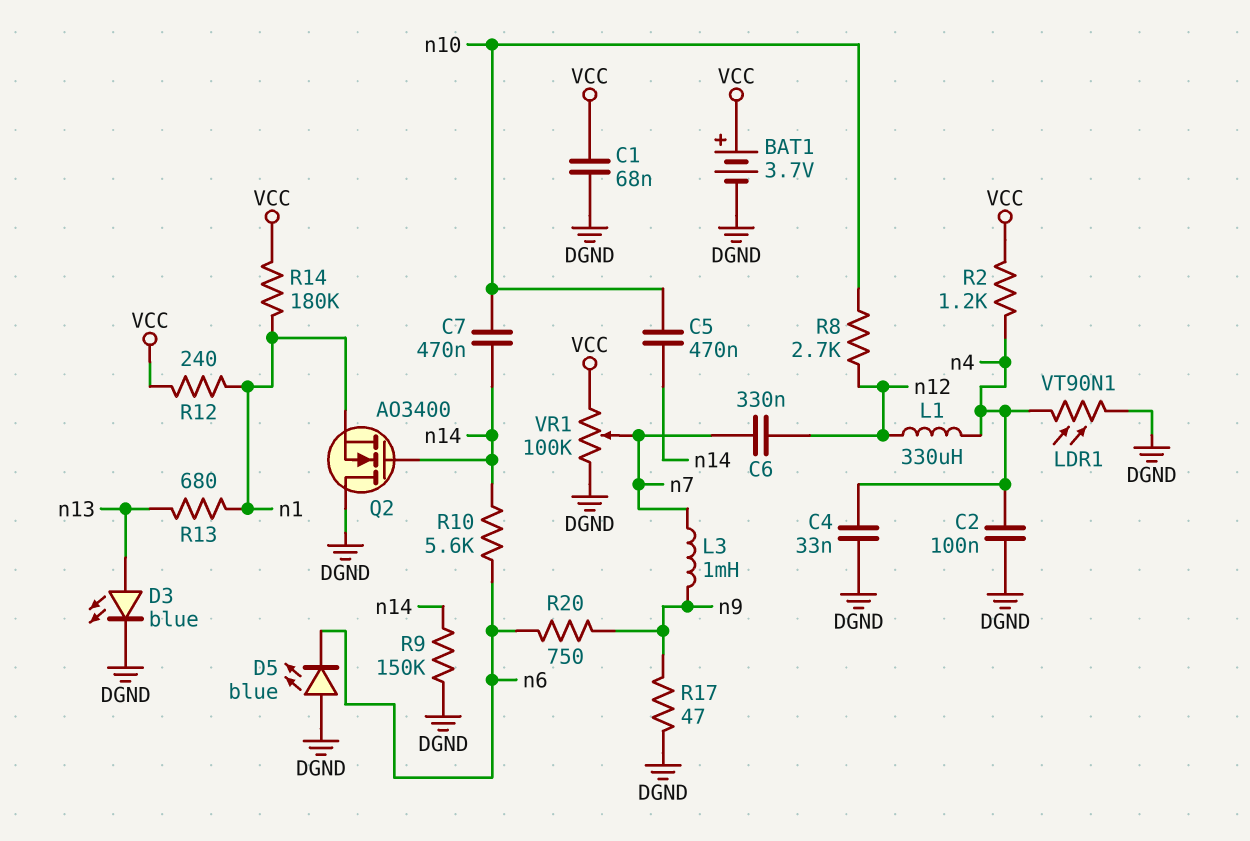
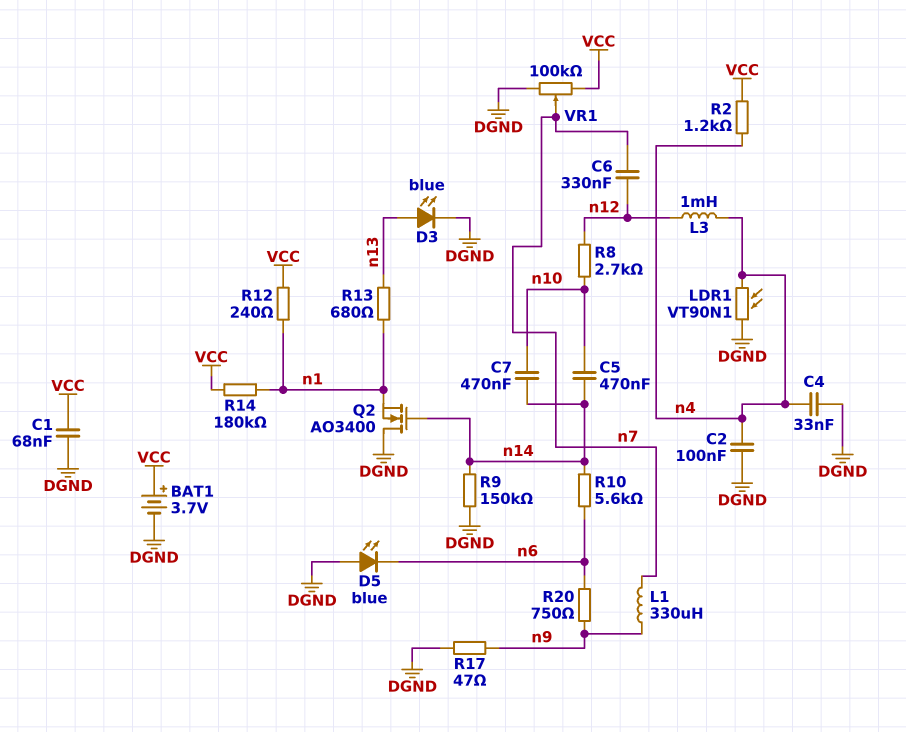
L1: 330uH (n4, n12) -> 330uH (n7, n9)
L3: 1mH (n7, n9) -> 1mH (n4, n12)

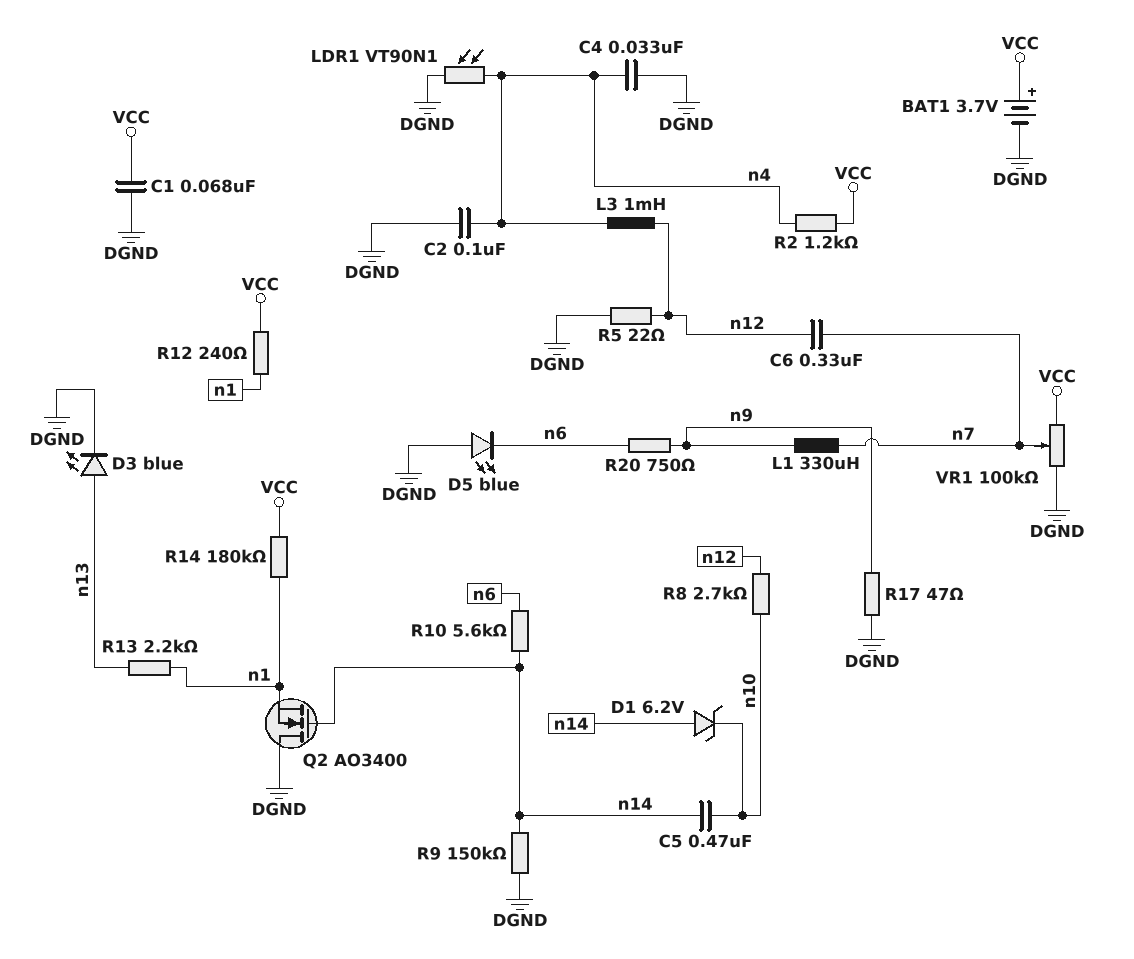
C7: 470nF (n10, n14) -> none
D1: none -> zener 6.2V (A n14, K n10)
R5: none -> 22 (DGND, n12)
R13: 680 (n1, n13) -> 2.2k (n1, n13)

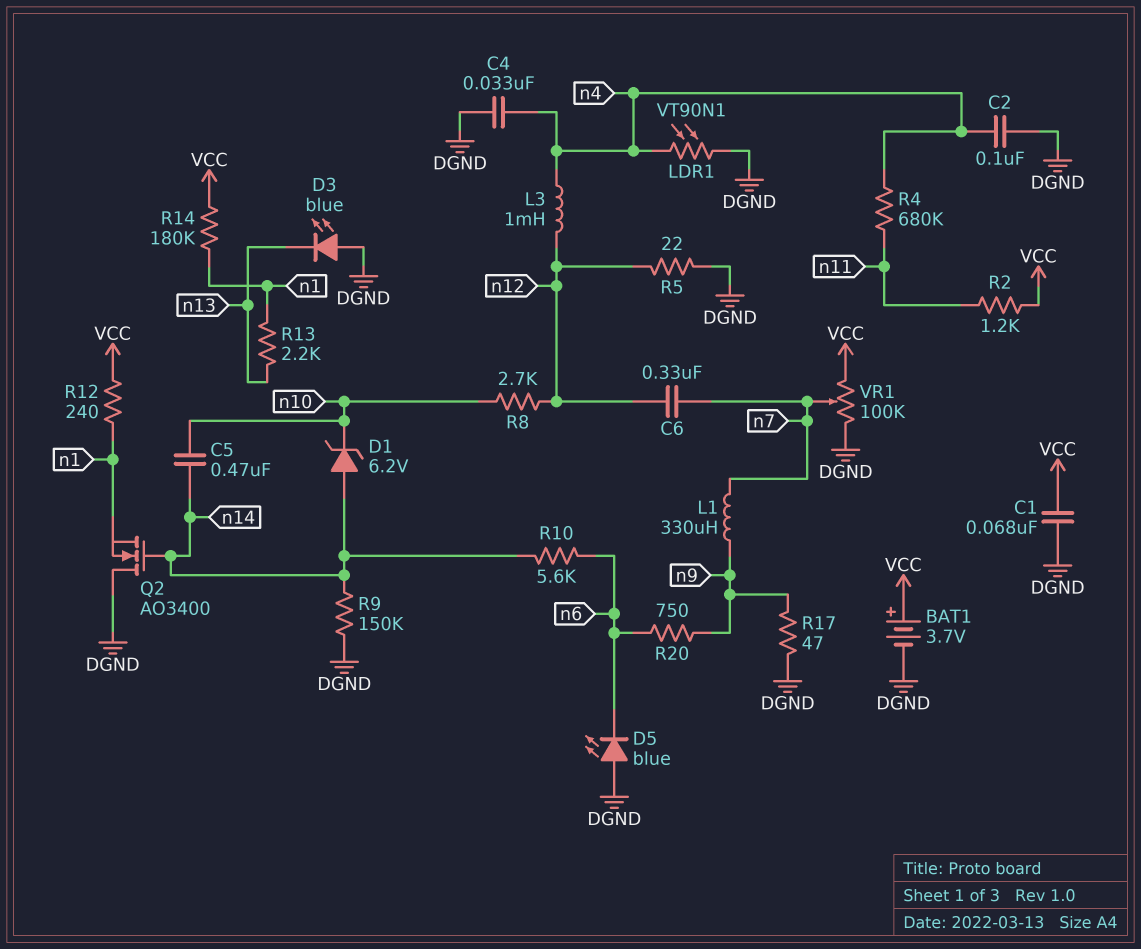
D3: LED blue (A n13, K DGND) -> LED blue (A DGND, K n13)
R2: 1.2k (VCC, n4) -> 1.2k (VCC, n11)
R4: none -> 680k (n4, n11)

